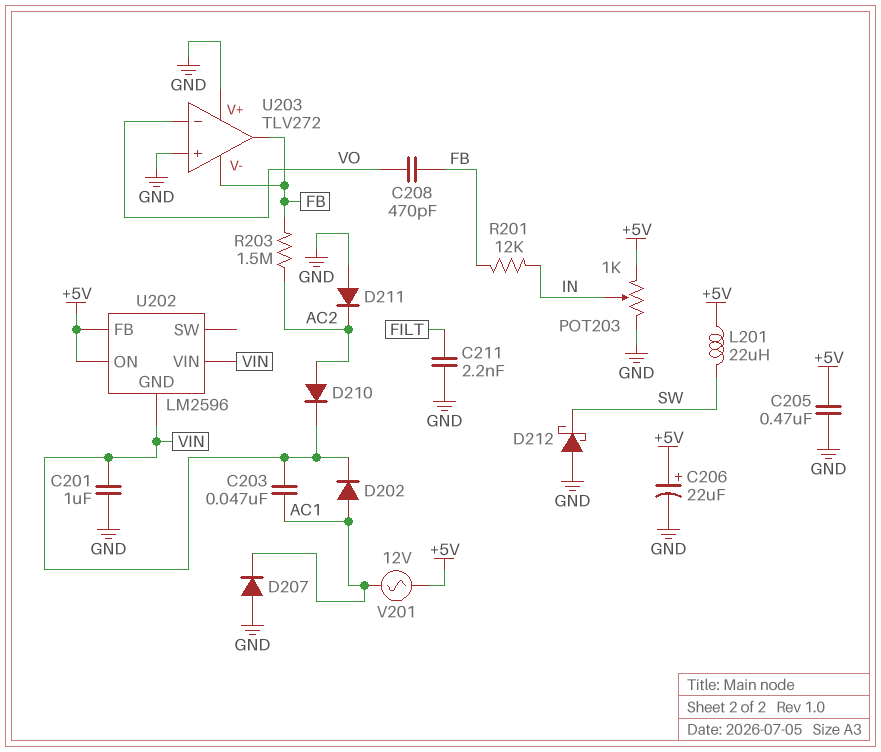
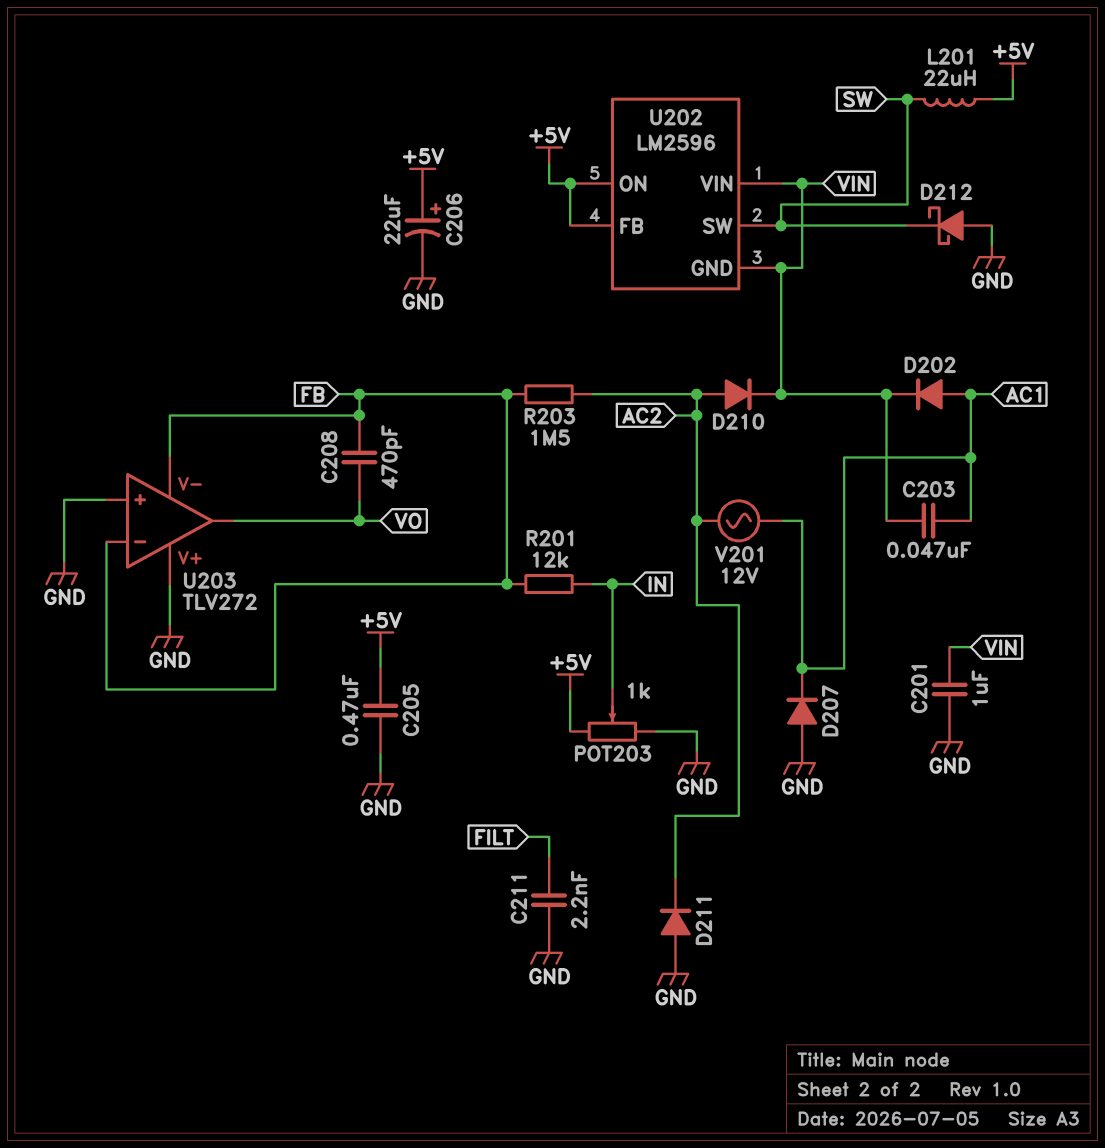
U202 pin SW: none -> SW
U203 pin in-: VO -> FB
U203 pin out: FB -> VO
V201: AC 12V (+5V, AC1) -> AC 12V (AC1, AC2)

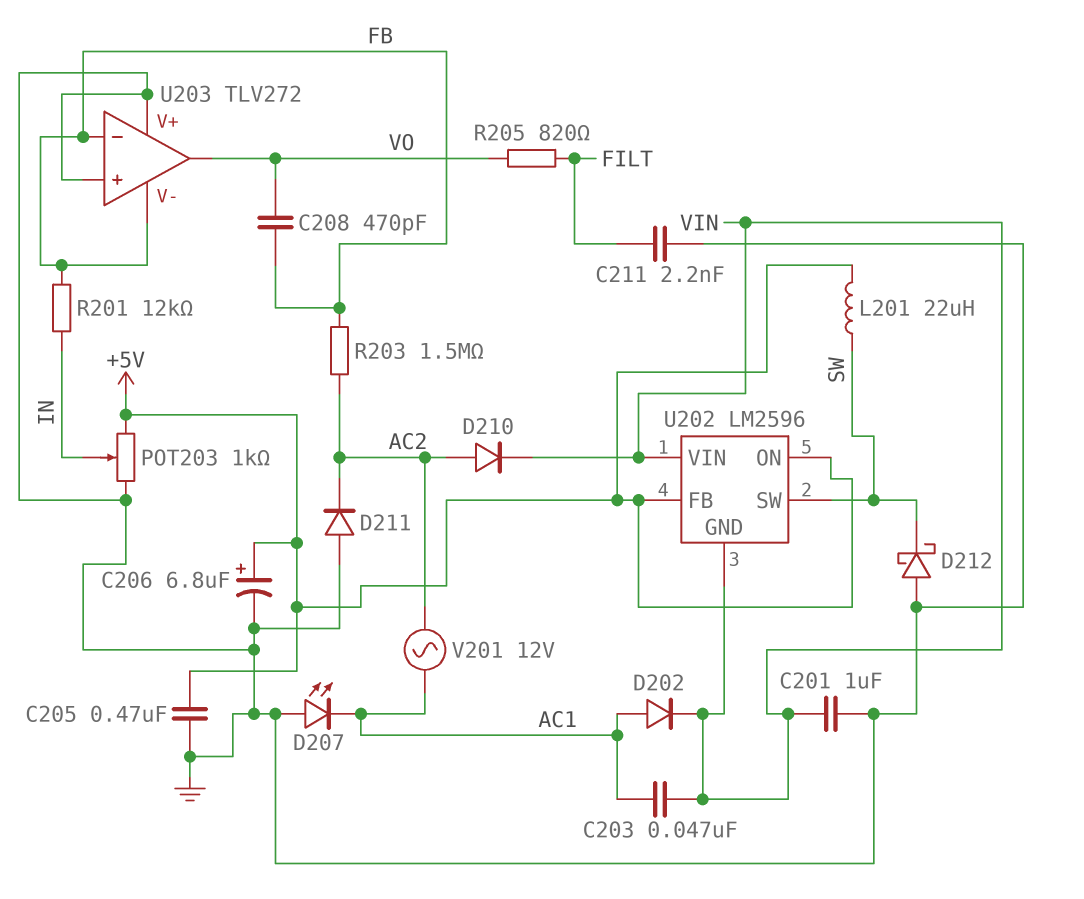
C206: 22uF (plus +5V, minus GND) -> 6.8uF (plus +5V, minus GND)
D207: diode (A GND, K AC1) -> LED (A GND, K AC1)
R205: none -> 820 (FILT, VO)

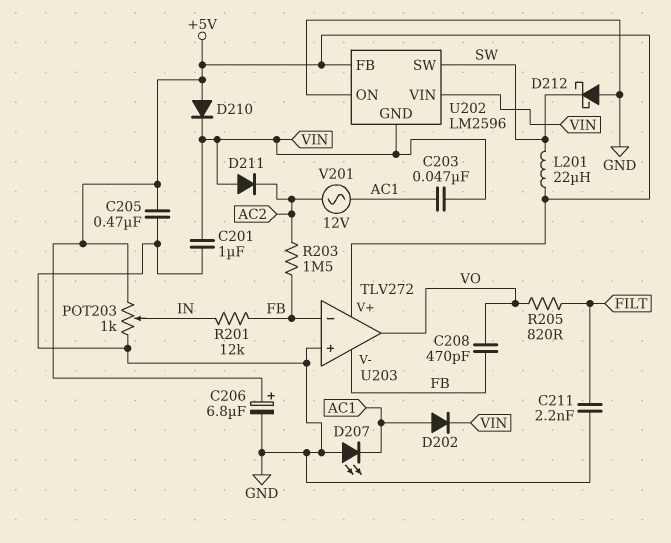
D210: diode (A AC2, K VIN) -> diode (A +5V, K VIN)
D211: diode (A GND, K AC2) -> diode (A VIN, K AC2)
U202 pin ON: +5V -> GND
U203 pin V+: GND -> +5V

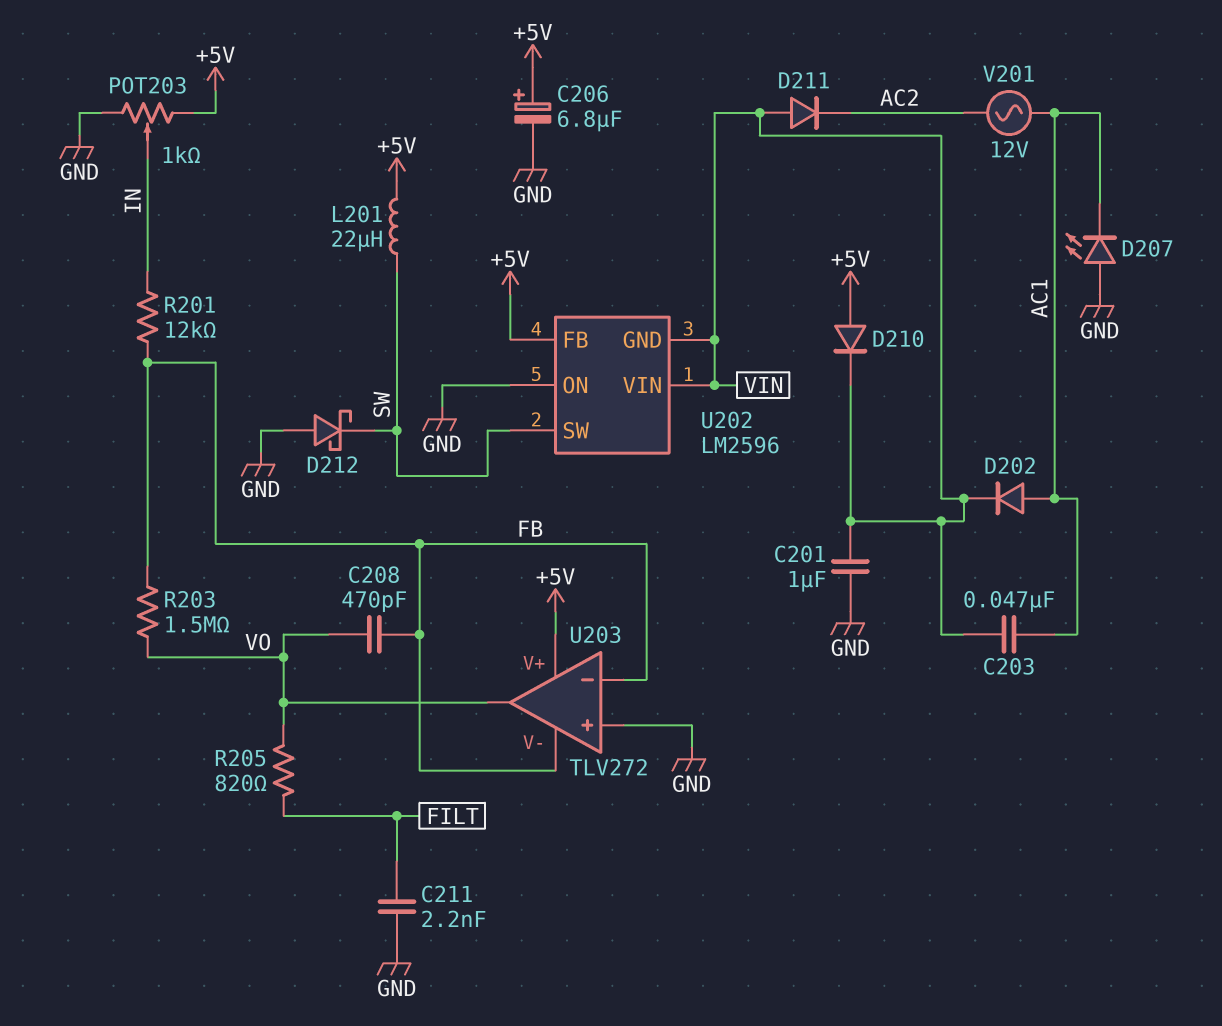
C205: 470nF (+5V, GND) -> none
R203: 1.5M (AC2, FB) -> 1.5M (FB, VO)

